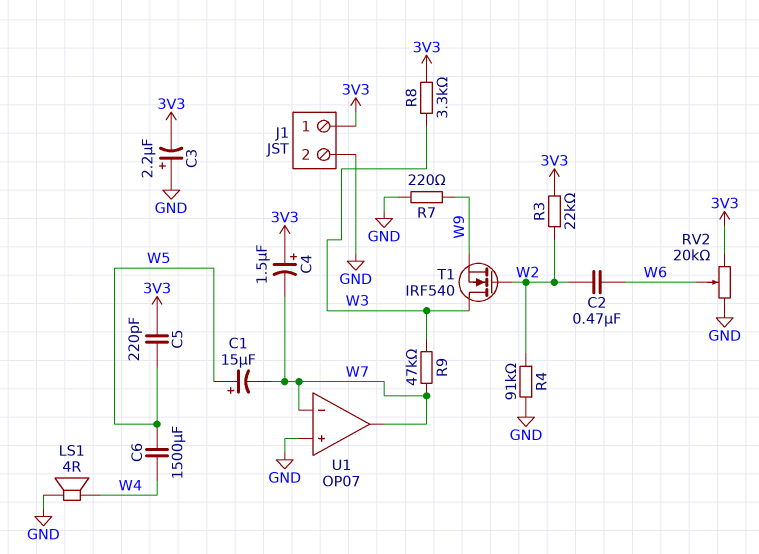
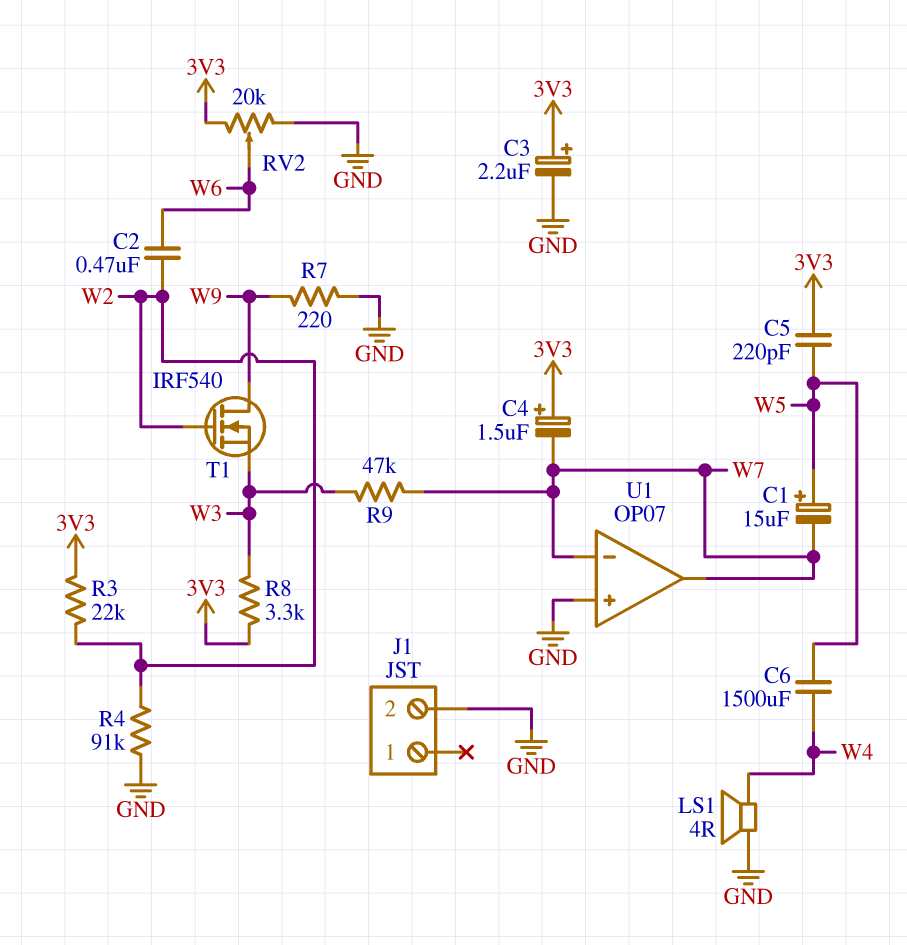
C3: 2.2uF (plus GND, minus 3V3) -> 2.2uF (plus 3V3, minus GND)
J1 pin 1: 3V3 -> none
T1: NMOS IRF540 (G W2, D W3, S W9) -> NMOS IRF540 (G W2, D W9, S W3)

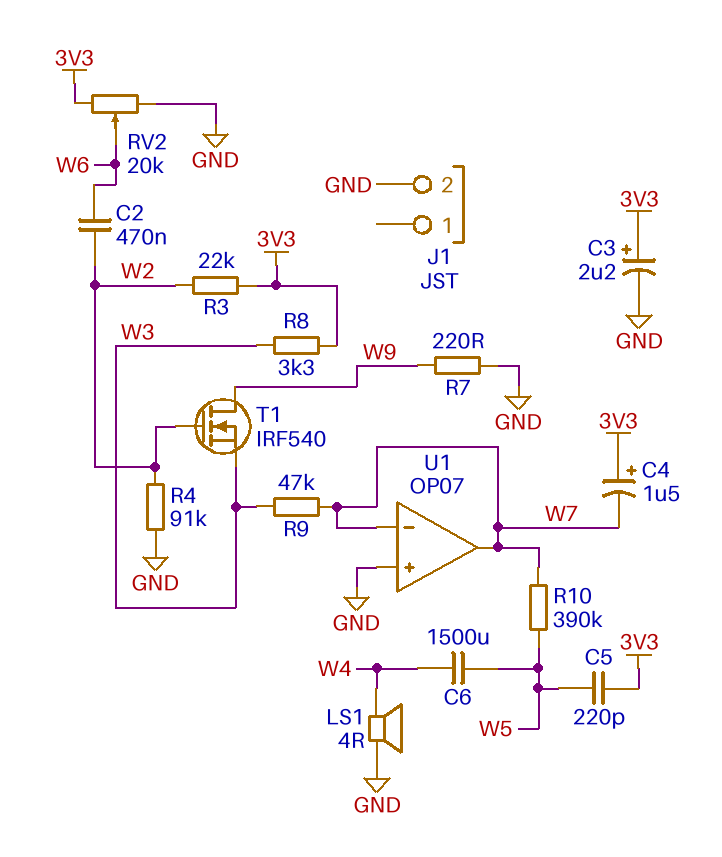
C1: 15uF (plus W5, minus W7) -> none
R10: none -> 390k (W5, W7)

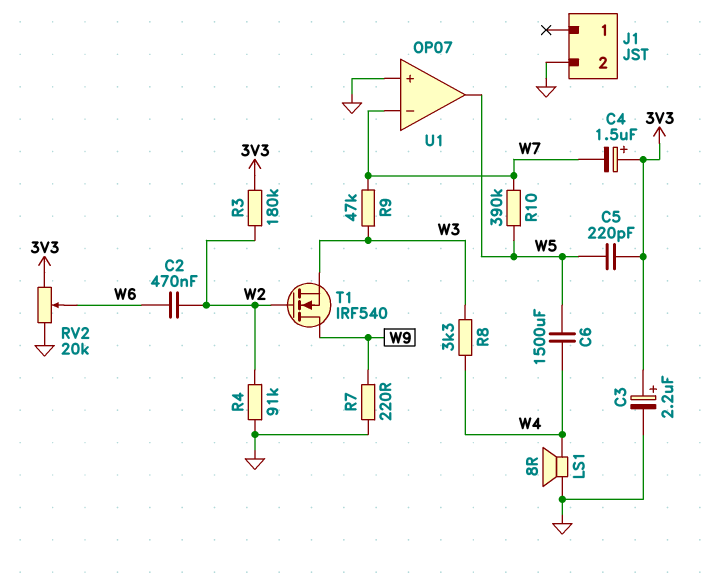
LS1: speaker 4R (GND, W4) -> speaker 8R (GND, W4)
R3: 22k (3V3, W2) -> 180k (3V3, W2)
R8: 3.3k (3V3, W3) -> 3.3k (W3, W4)
U1 pin out: W7 -> W5

